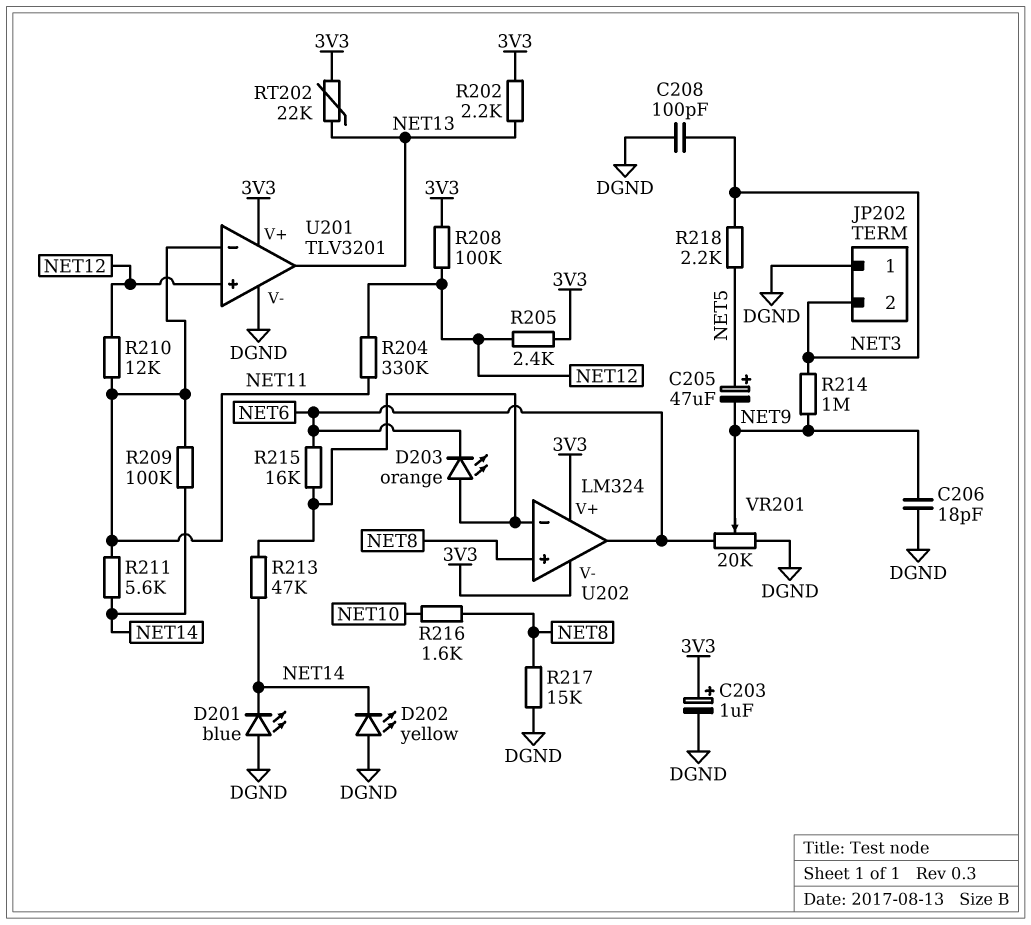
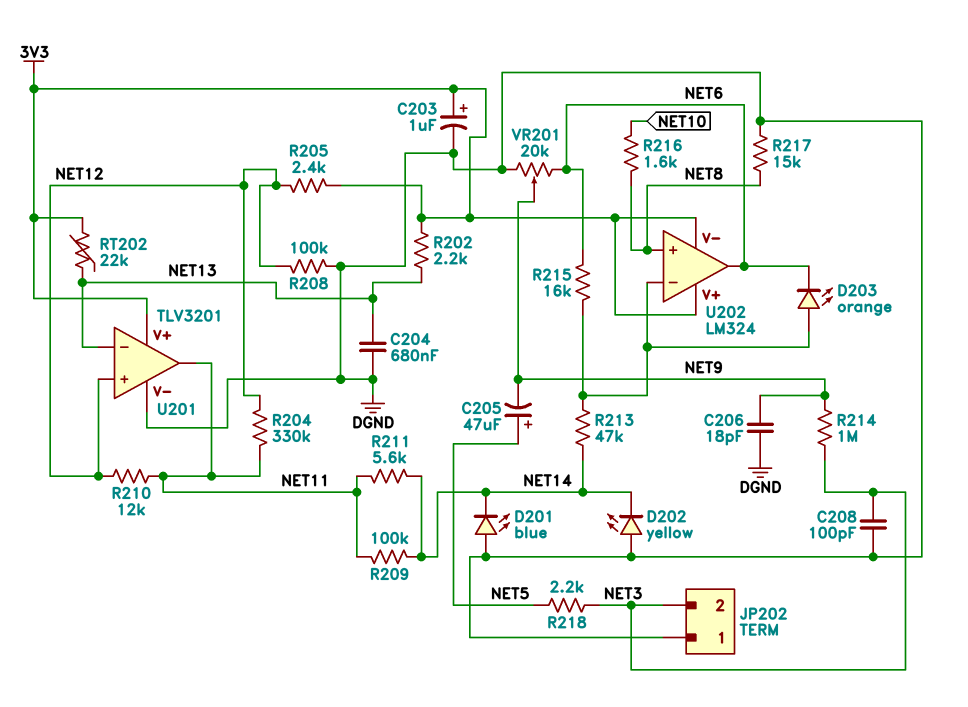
C204: none -> 680nF (DGND, NET13)
R208: 100k (3V3, NET12) -> 100k (DGND, NET12)
U201 pin in-: NET11 -> NET13
U201 pin out: NET13 -> NET11

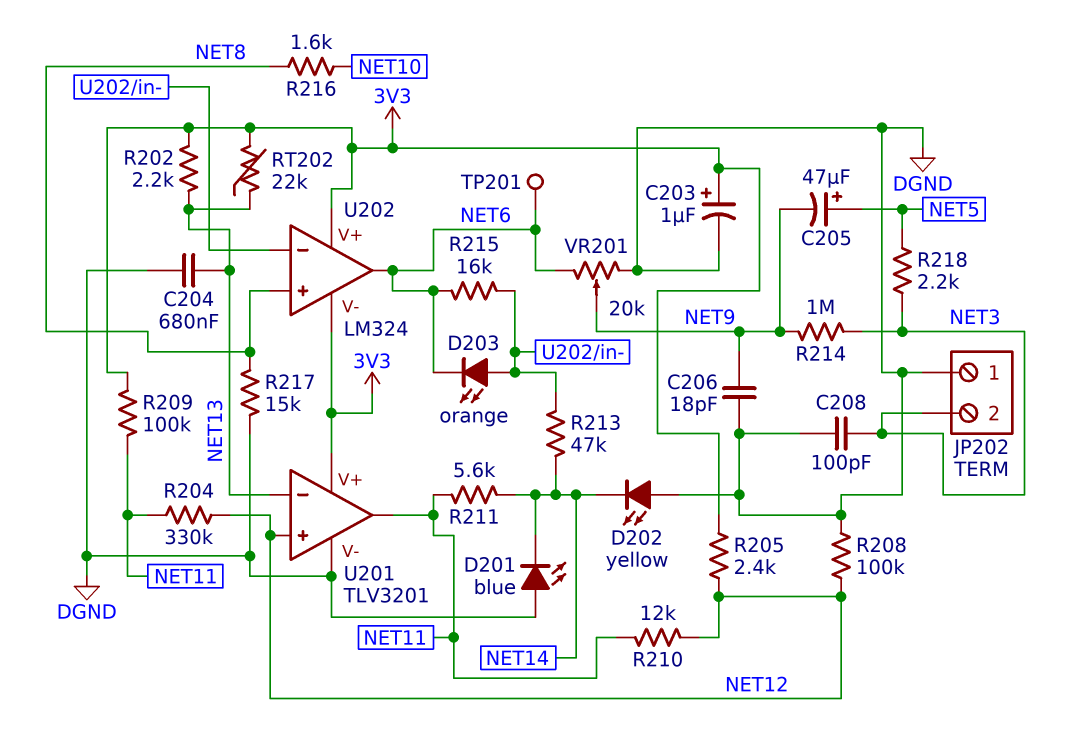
R209: 100k (NET11, NET14) -> 100k (3V3, NET11)
TP201: none -> test point (NET6)

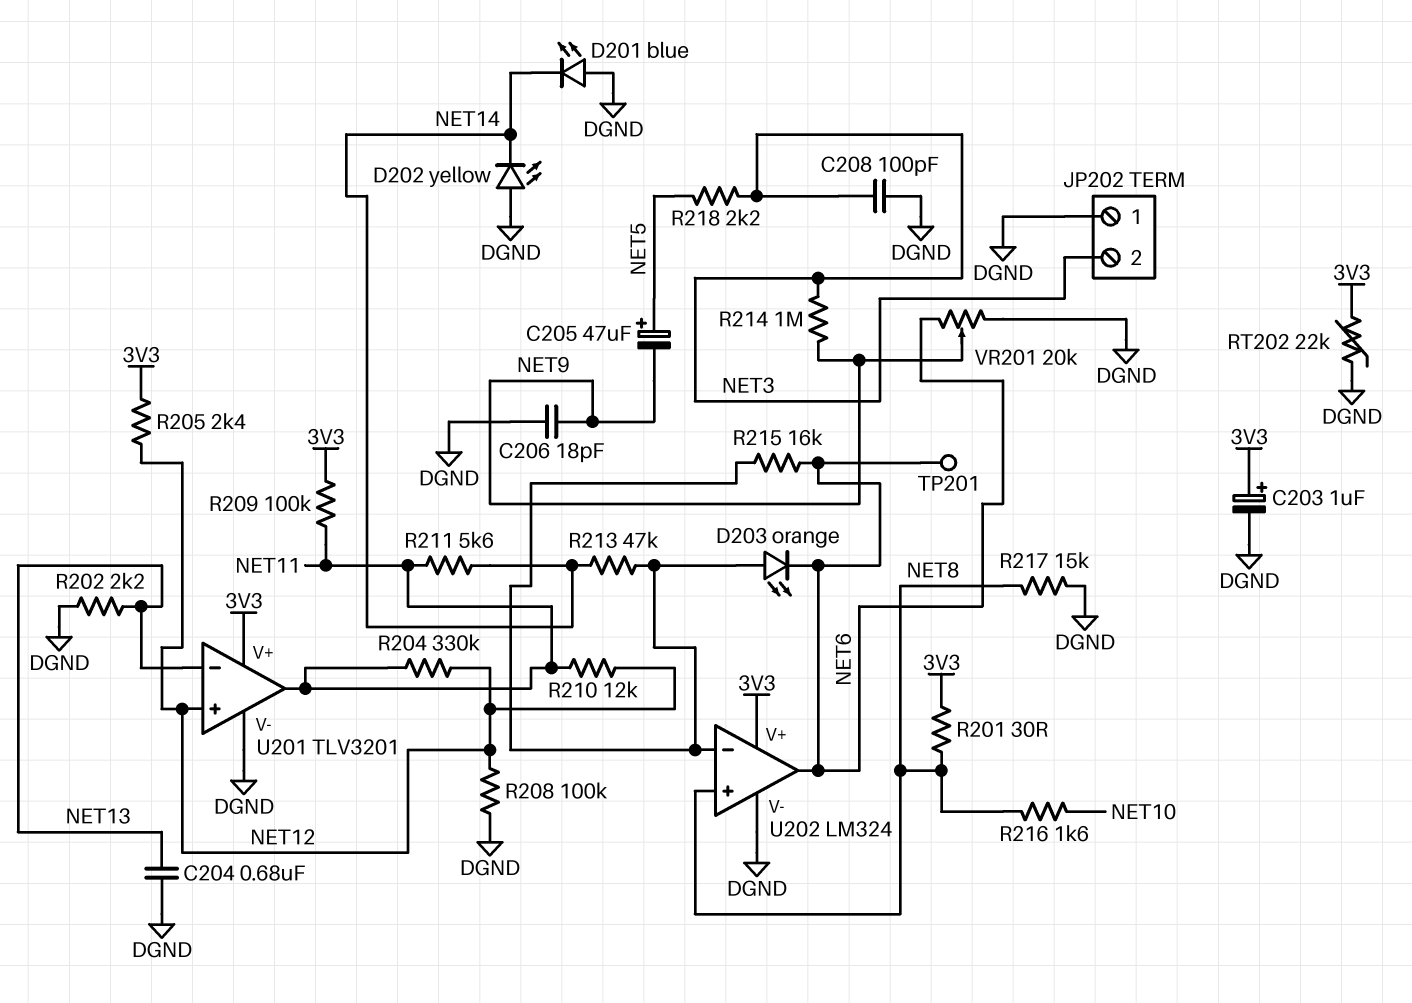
R201: none -> 30 (3V3, NET8)
R202: 2.2k (3V3, NET13) -> 2.2k (DGND, NET13)
RT202: 22k (3V3, NET13) -> 22k (3V3, DGND)
U202 pin V-: 3V3 -> DGND

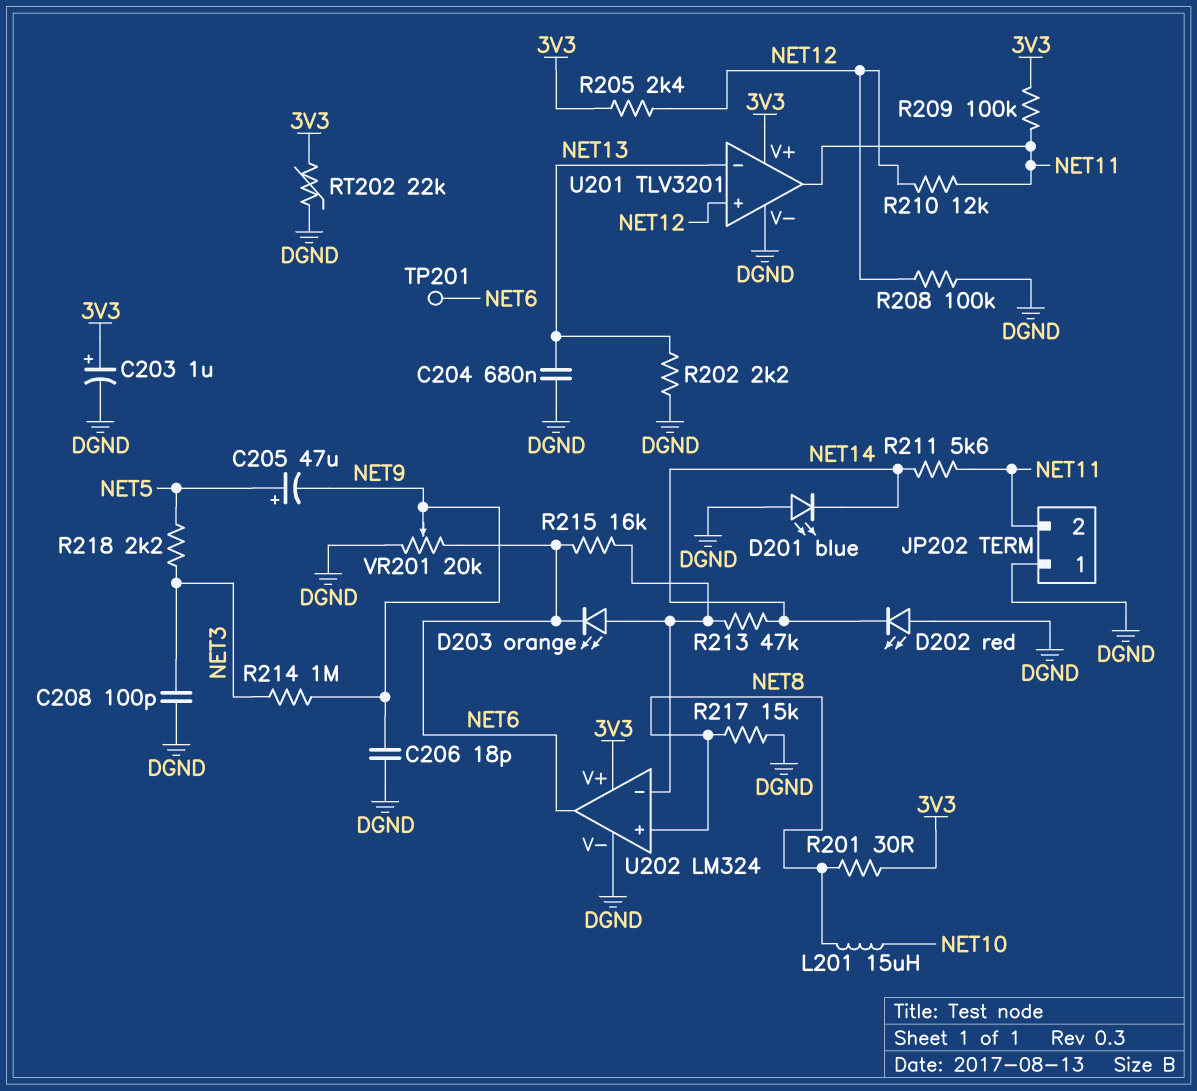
D202: LED yellow (A DGND, K NET14) -> LED red (A DGND, K NET14)
JP202 pin 2: NET3 -> NET11
L201: none -> 15uH (NET8, NET10)
R204: 330k (NET11, NET12) -> none
R216: 1.6k (NET8, NET10) -> none

